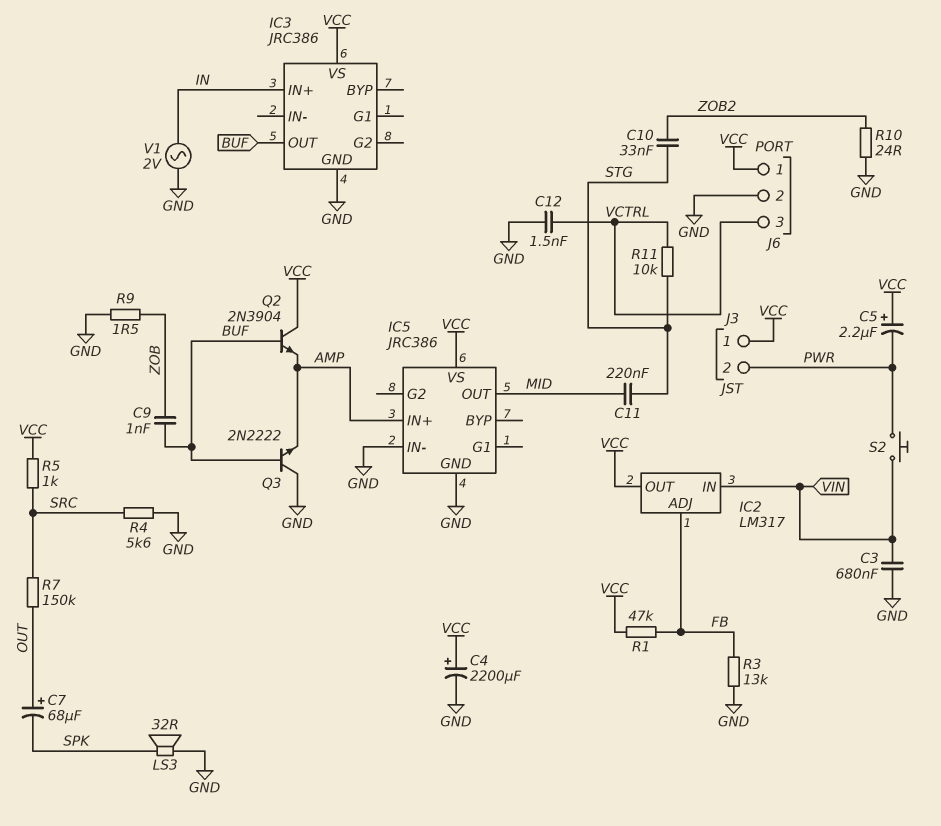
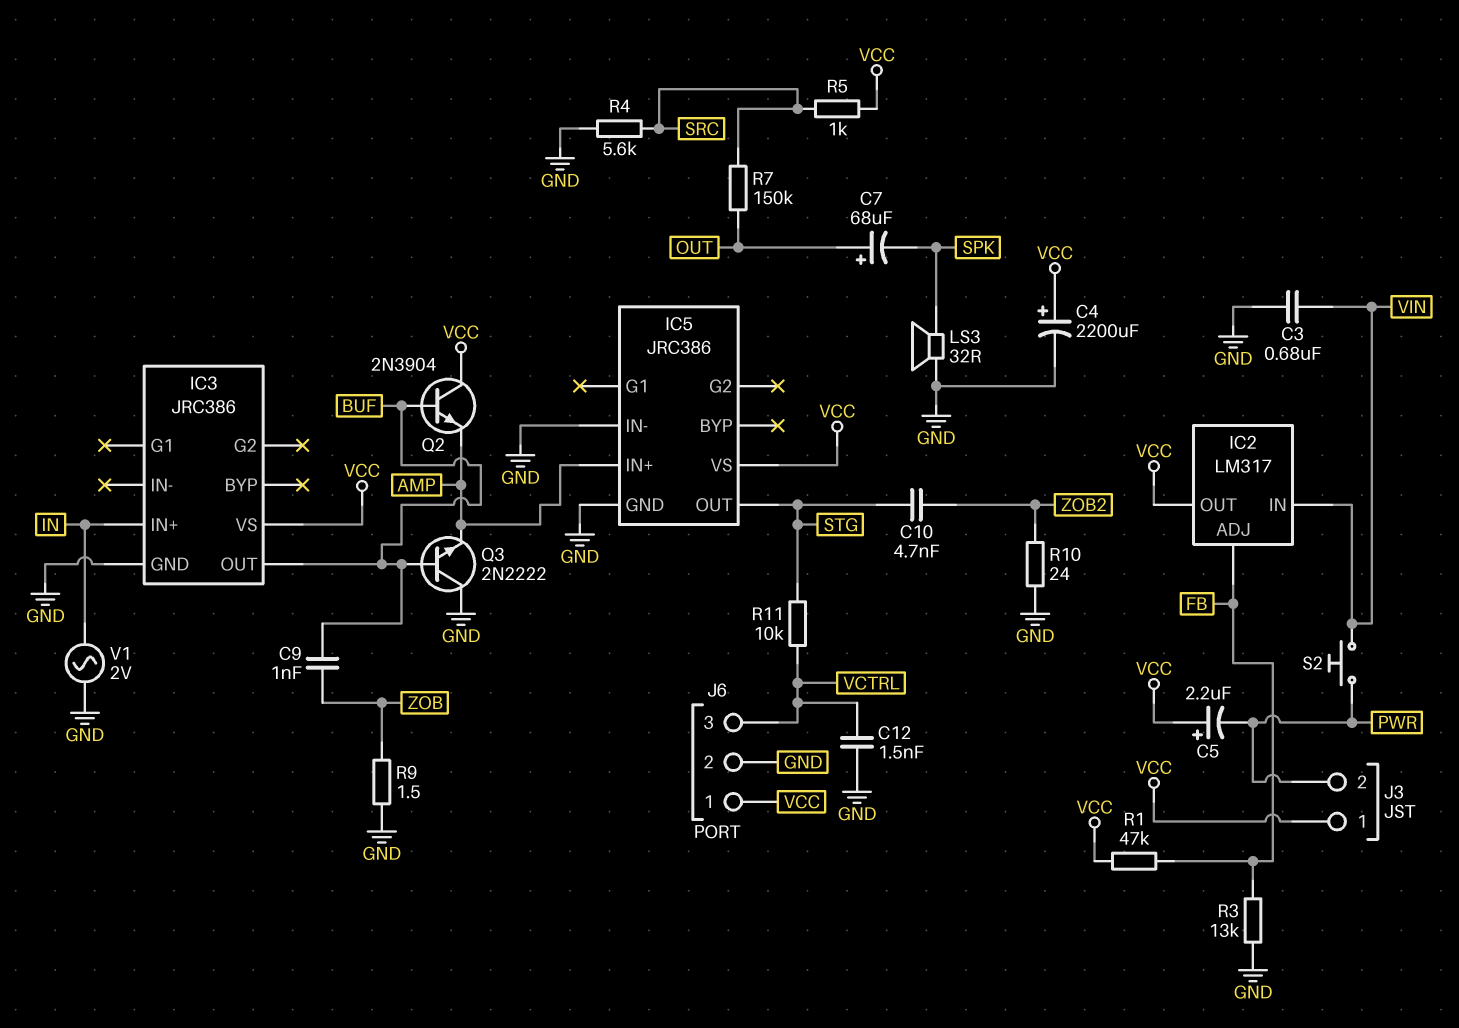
C10: 33nF (STG, ZOB2) -> 4.7nF (STG, ZOB2)
C11: 220nF (MID, STG) -> none
IC5 pin OUT: MID -> STG

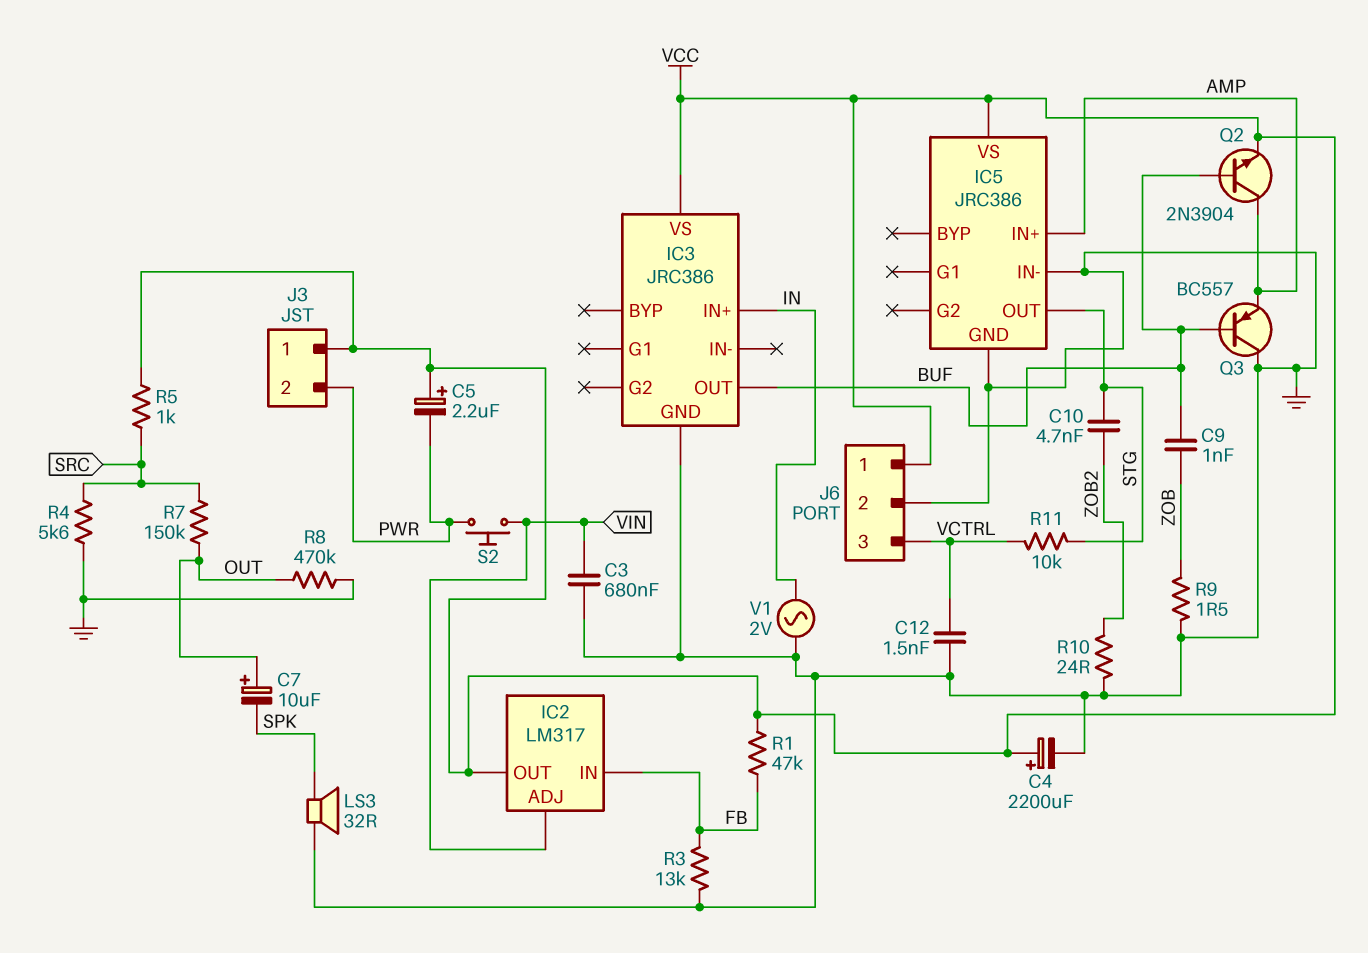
C7: 68uF (plus OUT, minus SPK) -> 10uF (plus OUT, minus SPK)
IC2 pin ADJ: FB -> VIN
IC2 pin IN: VIN -> FB
Q2: NPN 2N3904 (B BUF, C VCC, E AMP) -> NPN 2N3904 (B BUF, C AMP, E VCC)
Q3: NPN 2N2222 (B BUF, C GND, E AMP) -> PNP BC557 (B BUF, C GND, E AMP)
R8: none -> 470k (GND, OUT)

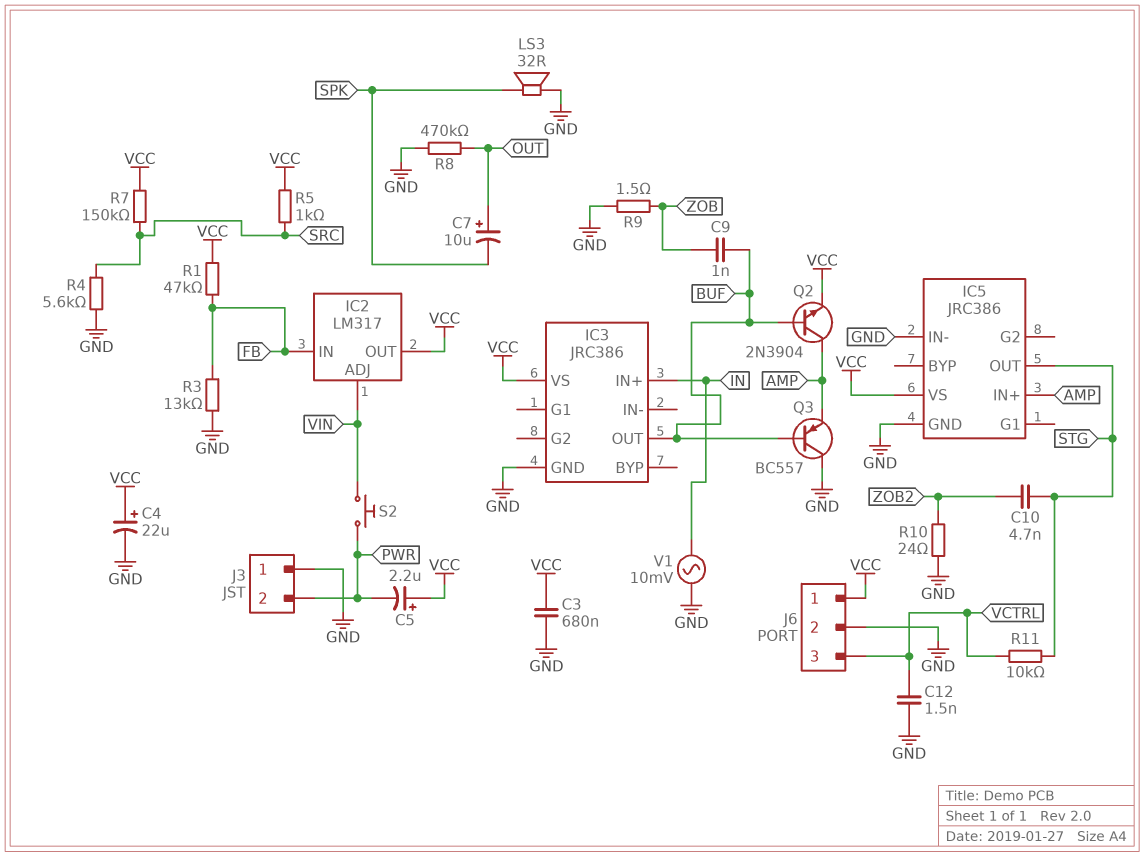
C3: 680nF (GND, VIN) -> 680nF (GND, VCC)
C4: 2200uF (plus VCC, minus GND) -> 22uF (plus VCC, minus GND)
J3 pin 1: VCC -> GND
R7: 150k (OUT, SRC) -> 150k (SRC, VCC)
V1: AC 2V (GND, IN) -> AC 10mV (GND, IN)

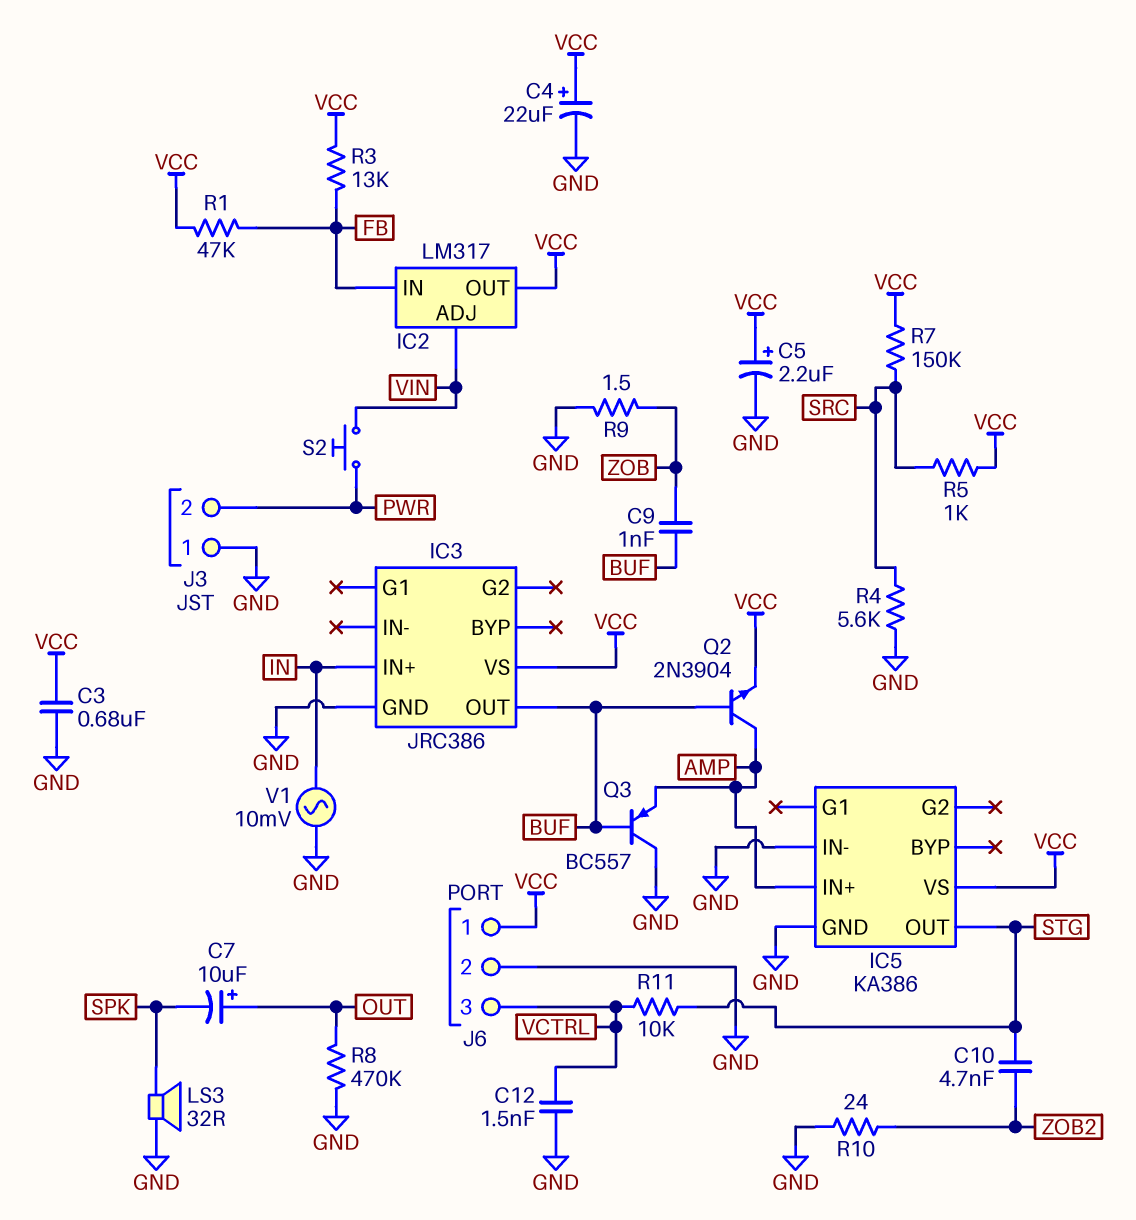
C5: 2.2uF (plus VCC, minus PWR) -> 2.2uF (plus VCC, minus GND)
IC5: JRC386 -> KA386
R3: 13k (FB, GND) -> 13k (FB, VCC)

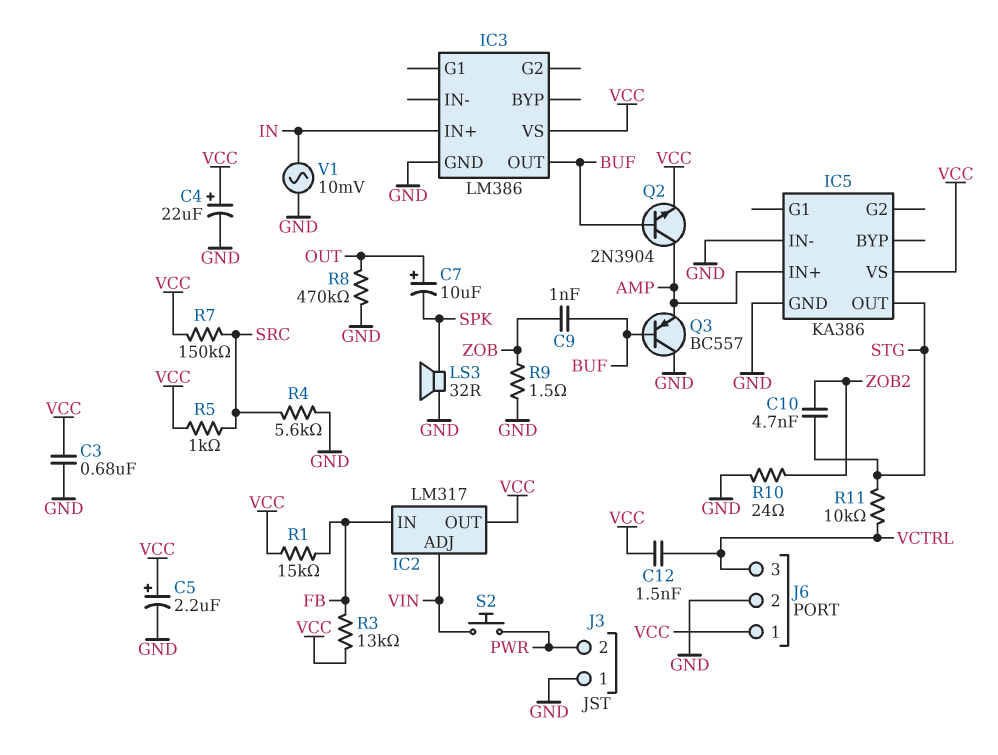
C12: 1.5nF (GND, VCTRL) -> 1.5nF (VCC, VCTRL)
IC3: JRC386 -> LM386
R1: 47k (FB, VCC) -> 15k (FB, VCC)

